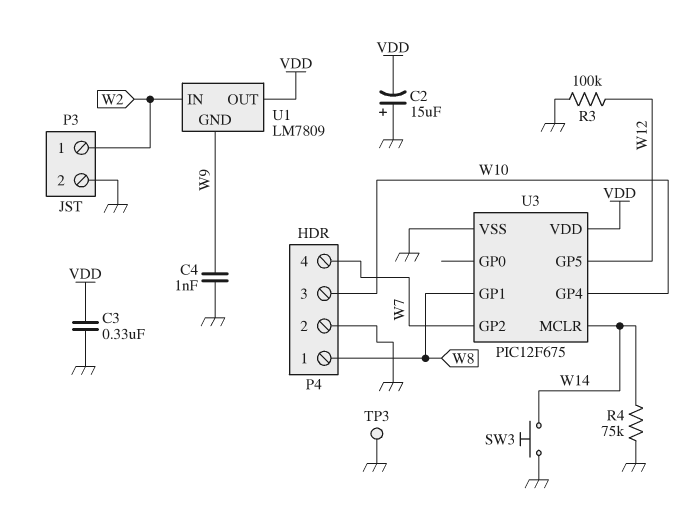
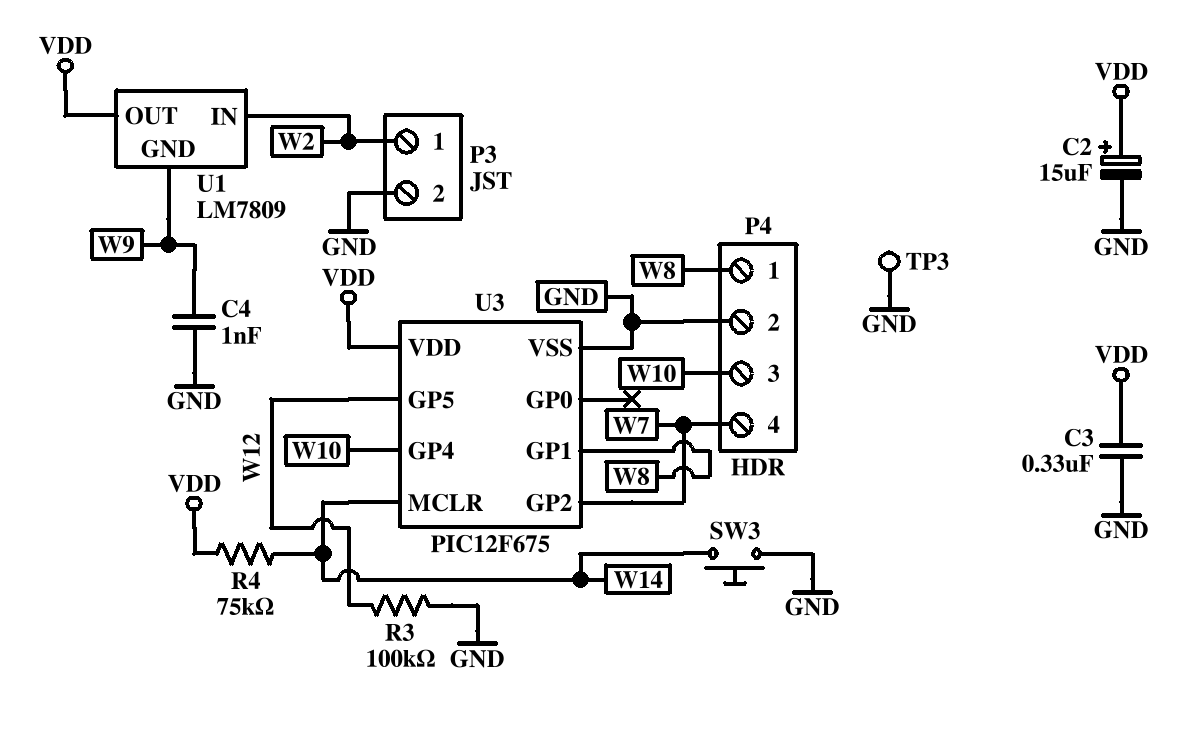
C2: 15uF (plus GND, minus VDD) -> 15uF (plus VDD, minus GND)
R4: 75k (GND, W14) -> 75k (VDD, W14)

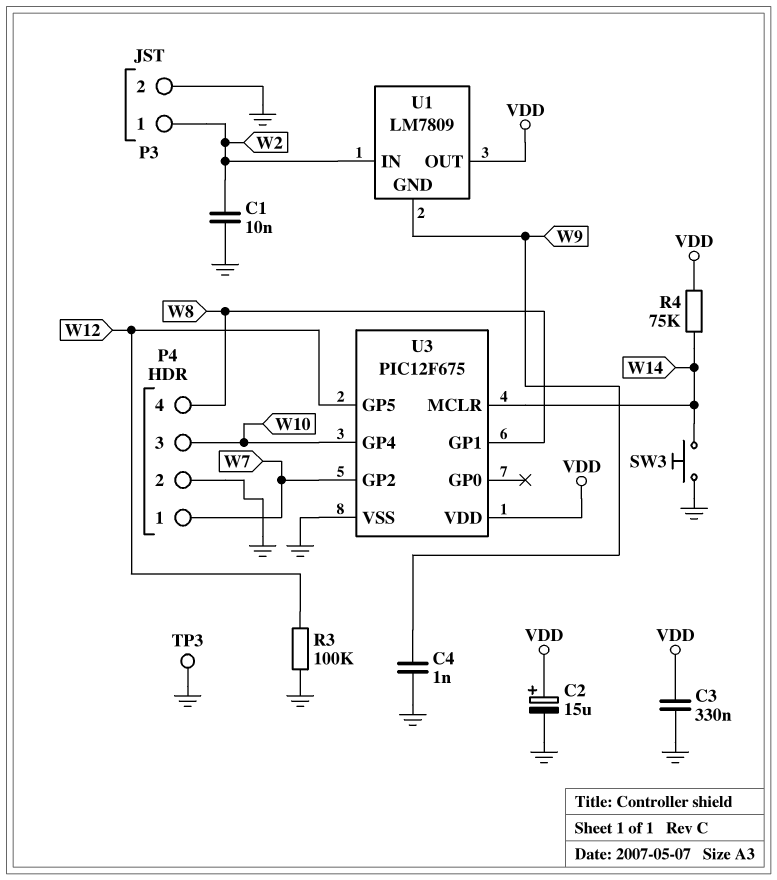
C1: none -> 10nF (GND, W2)
P4 pin 1: W8 -> W7
P4 pin 4: W7 -> W8

